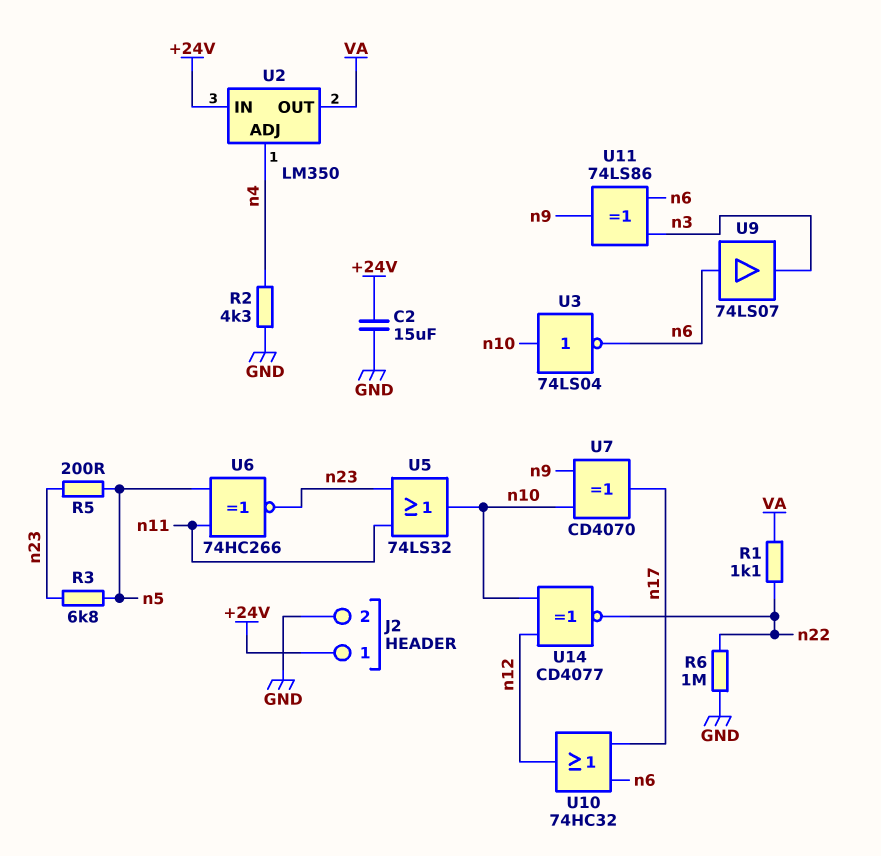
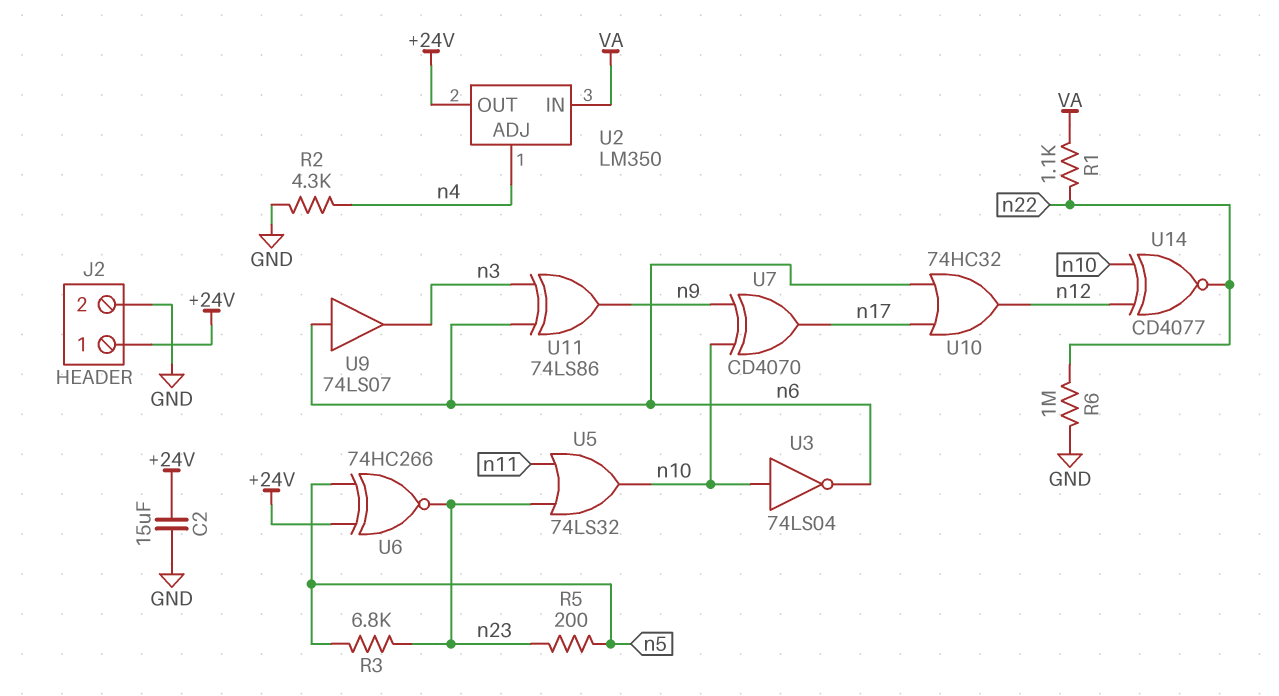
U2 pin IN: +24V -> VA
U2 pin OUT: VA -> +24V
U6: XNOR 74HC266 (in n5, in n11, out n23) -> XNOR 74HC266 (in +24V, in n5, out n23)

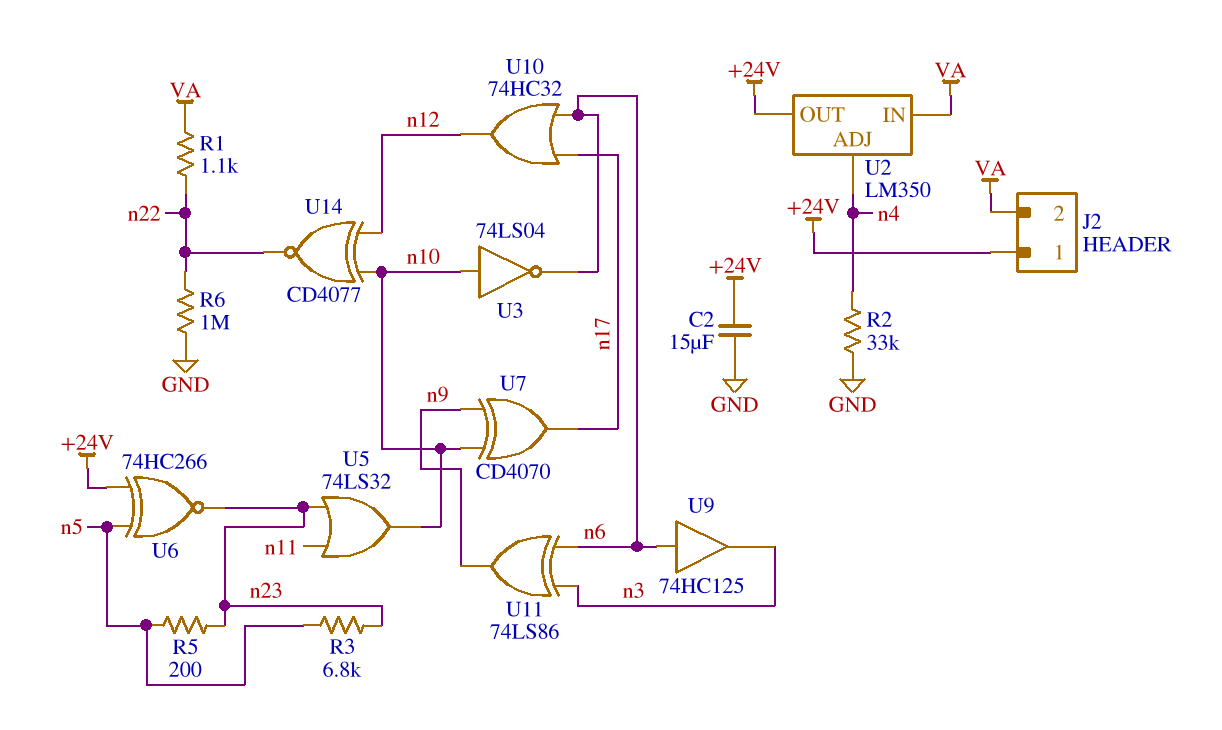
J2 pin 2: GND -> VA
R2: 4.3k (GND, n4) -> 33k (GND, n4)
U9: buffer 74LS07 (in n6, out n3) -> buffer 74HC125 (in n6, out n3)

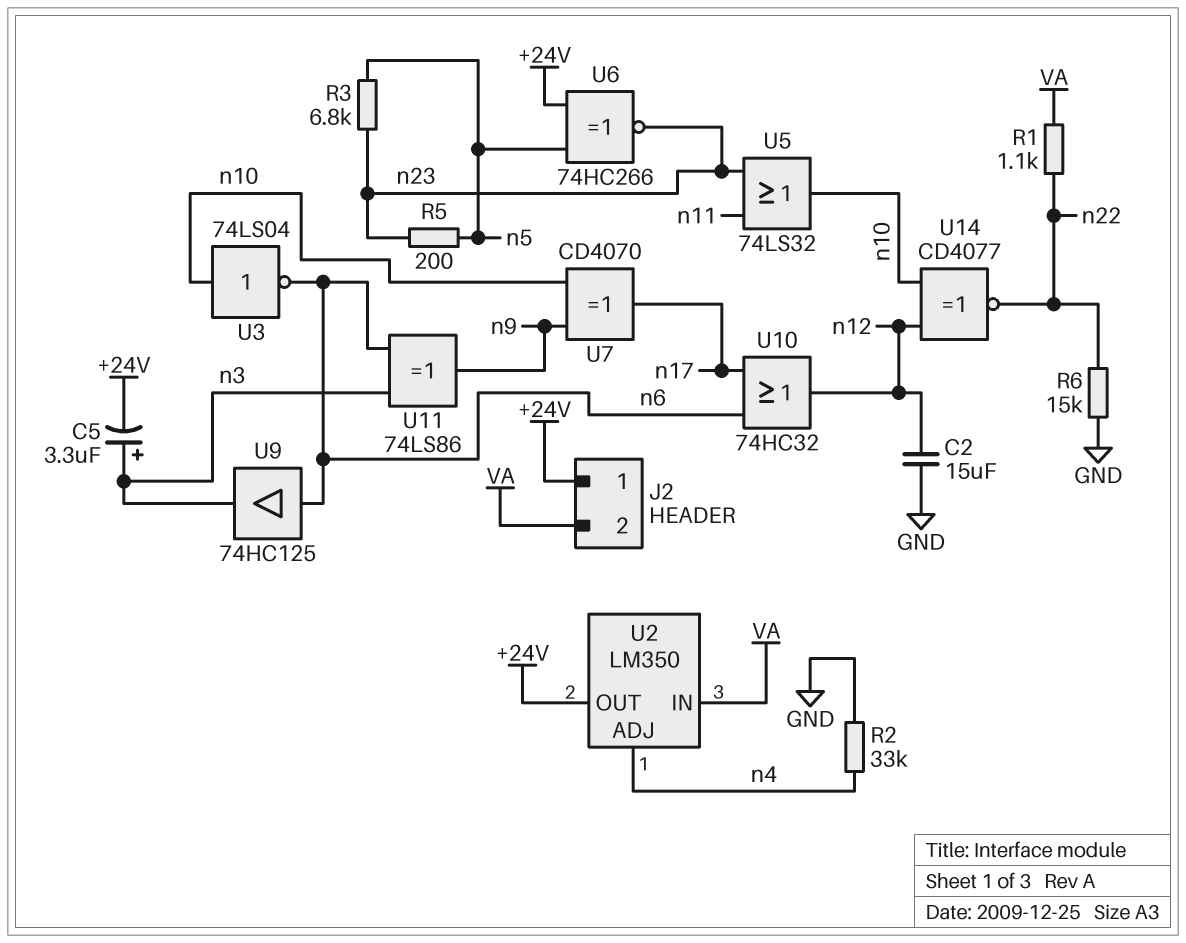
C2: 15uF (+24V, GND) -> 15uF (GND, n12)
C5: none -> 3.3uF (plus n3, minus +24V)
R6: 1M (GND, n22) -> 15k (GND, n22)

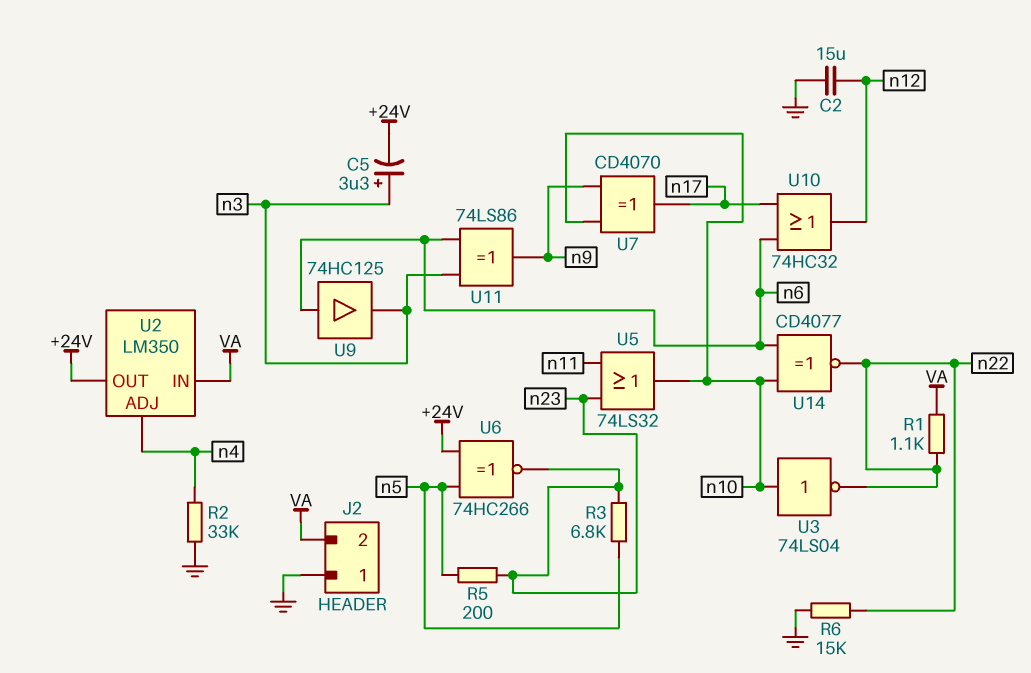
J2 pin 1: +24V -> GND
U3: NOT 74LS04 (in n10, out n6) -> NOT 74LS04 (in n10, out n22)
U14: XNOR CD4077 (in n10, in n12, out n22) -> XNOR CD4077 (in n6, in n10, out n22)

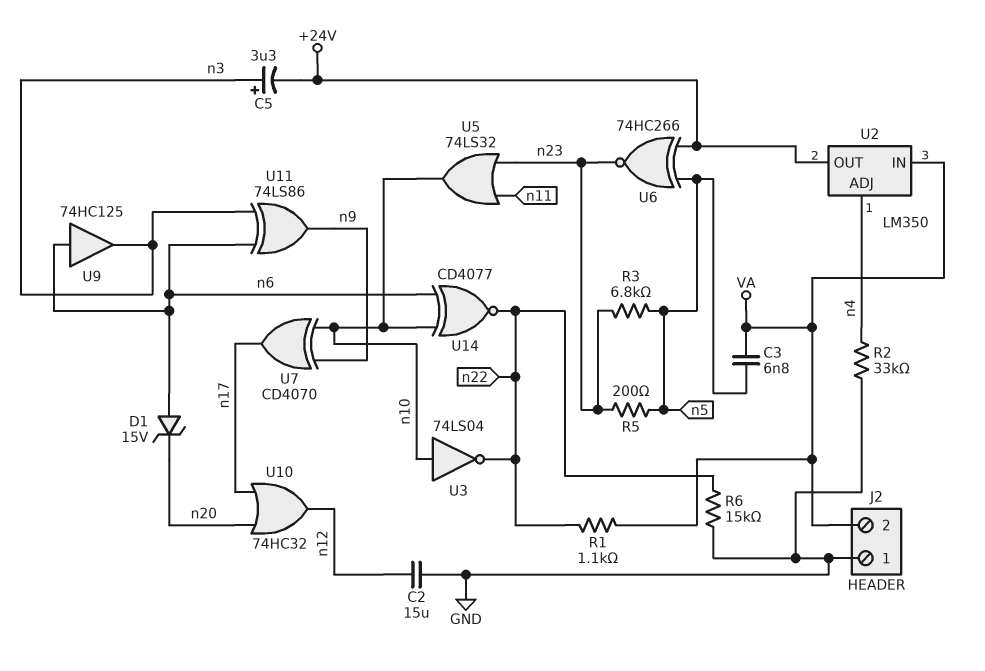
C3: none -> 6.8nF (VA, n5)
D1: none -> zener 15V (A n6, K n20)
U10: OR 74HC32 (in n6, in n17, out n12) -> OR 74HC32 (in n17, in n20, out n12)

